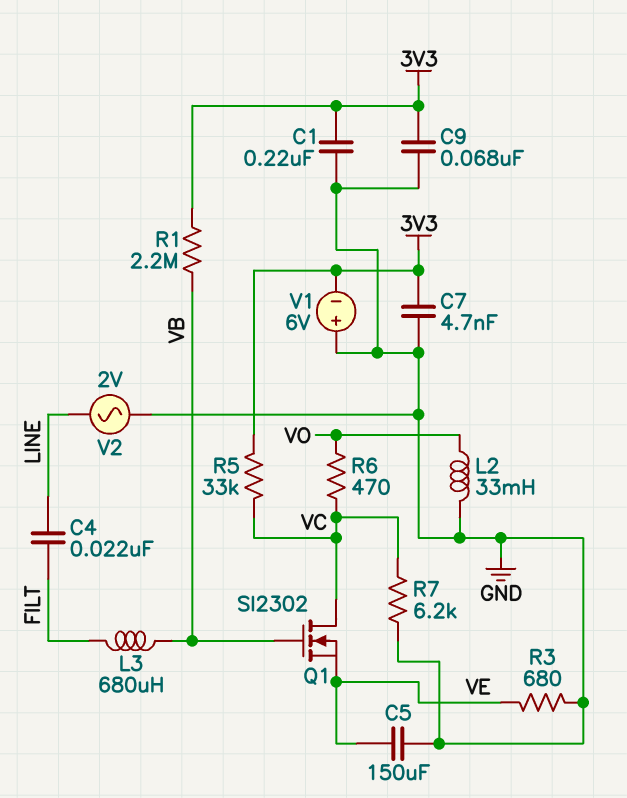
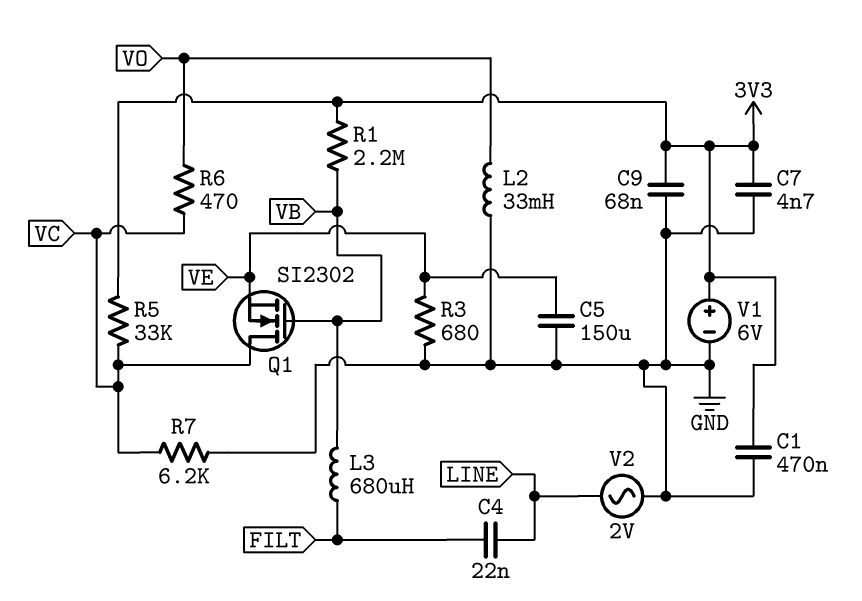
C1: 220nF (3V3, GND) -> 470nF (3V3, GND)
V1: 6V (plus GND, minus 3V3) -> 6V (plus 3V3, minus GND)

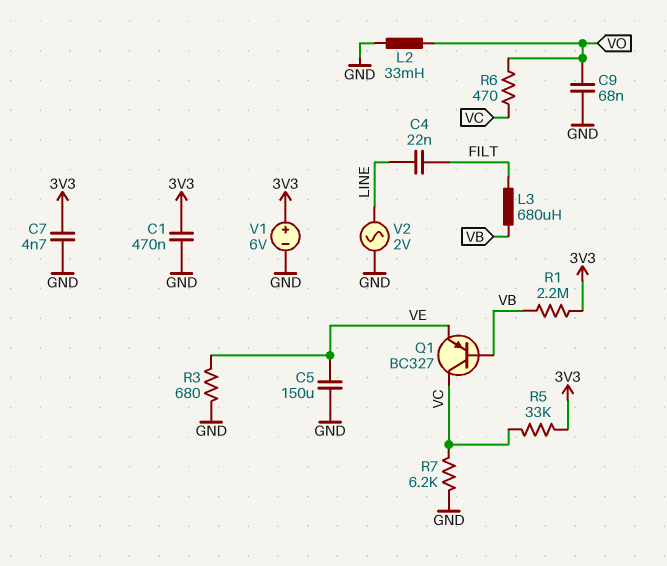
C9: 68nF (3V3, GND) -> 68nF (GND, VO)
Q1: NMOS SI2302 (G VB, D VC, S VE) -> PNP BC327 (B VB, C VC, E VE)

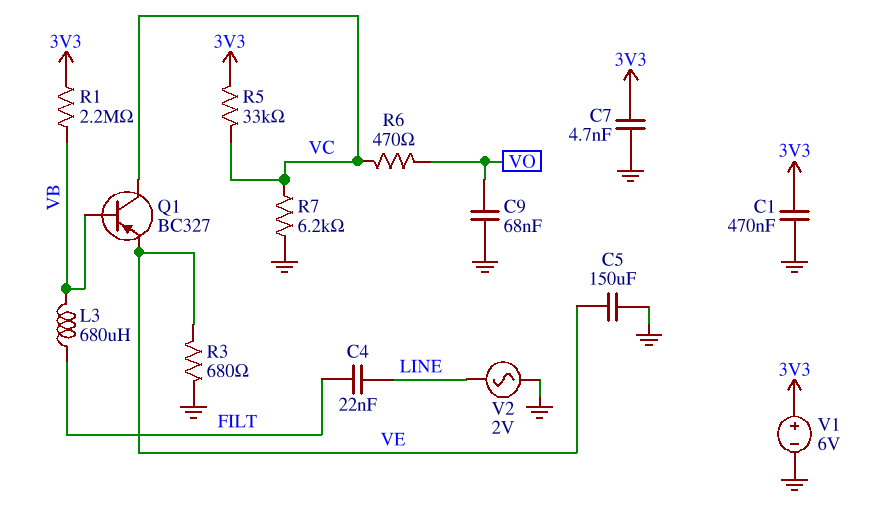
L2: 33mH (GND, VO) -> none

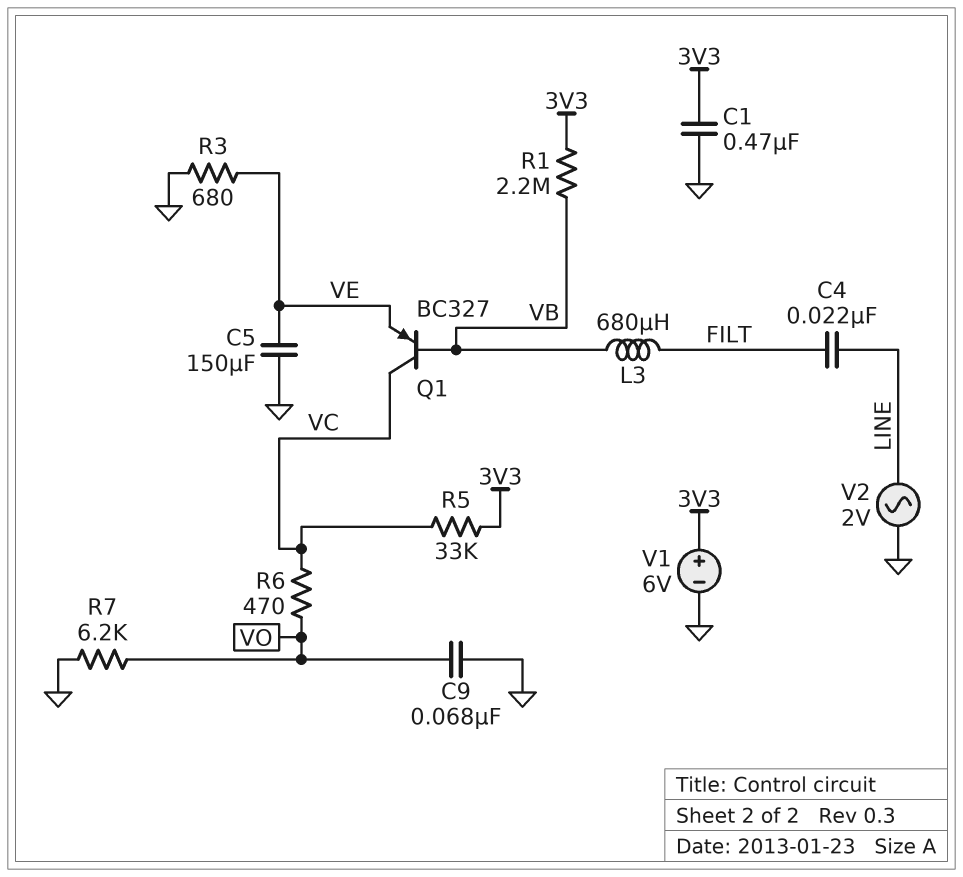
C7: 4.7nF (3V3, GND) -> none
R7: 6.2k (GND, VC) -> 6.2k (GND, VO)

